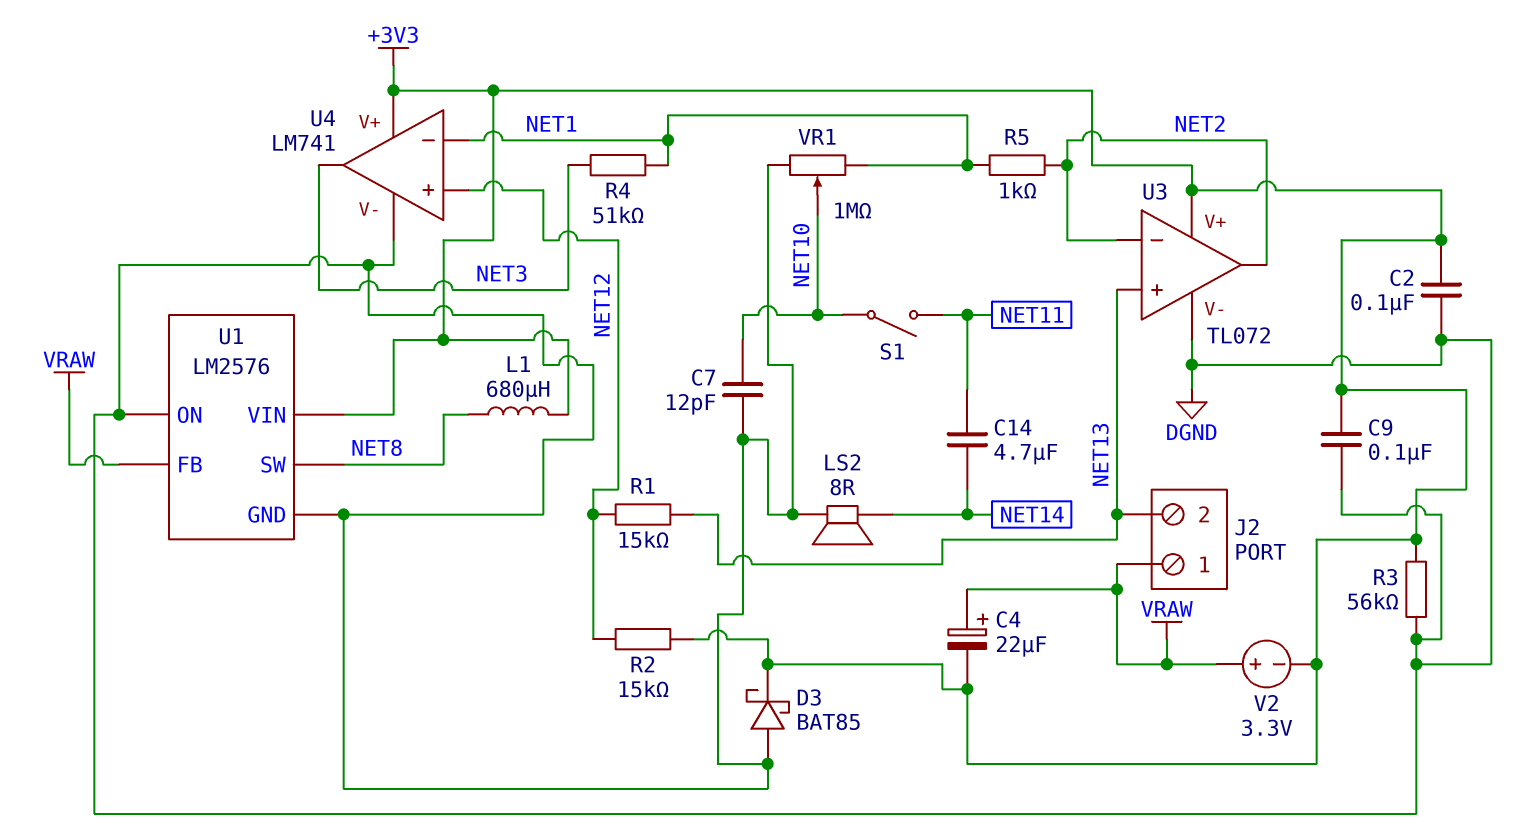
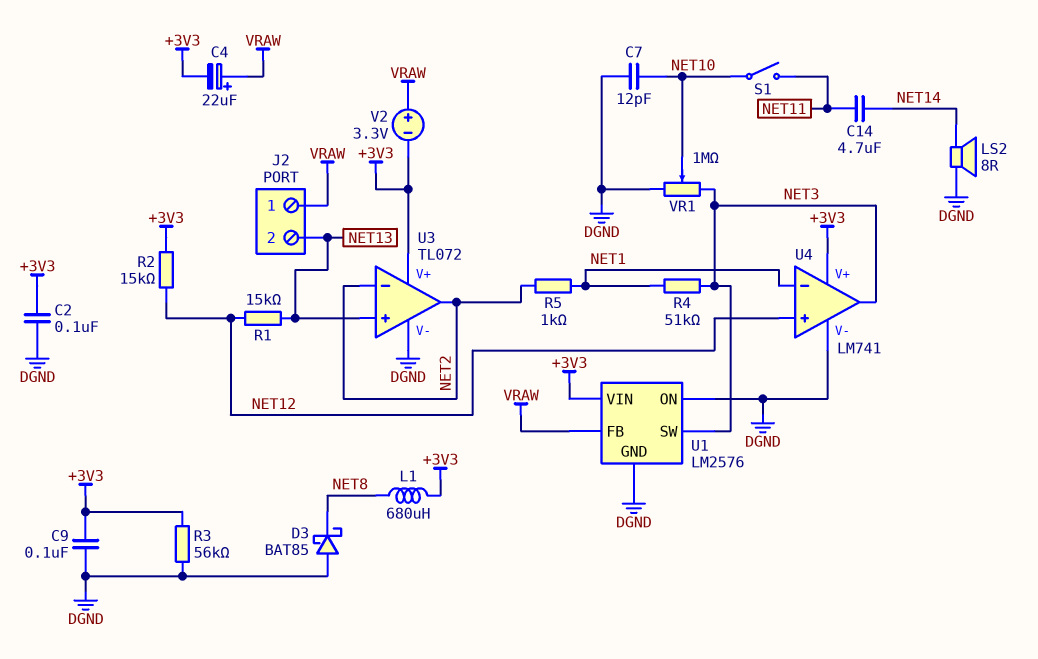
D3: schottky BAT85 (A DGND, K +3V3) -> schottky BAT85 (A DGND, K NET8)
U1 pin SW: NET8 -> NET3
VR1: 1M (DGND, NET1, wiper NET10) -> 1M (DGND, NET3, wiper NET10)

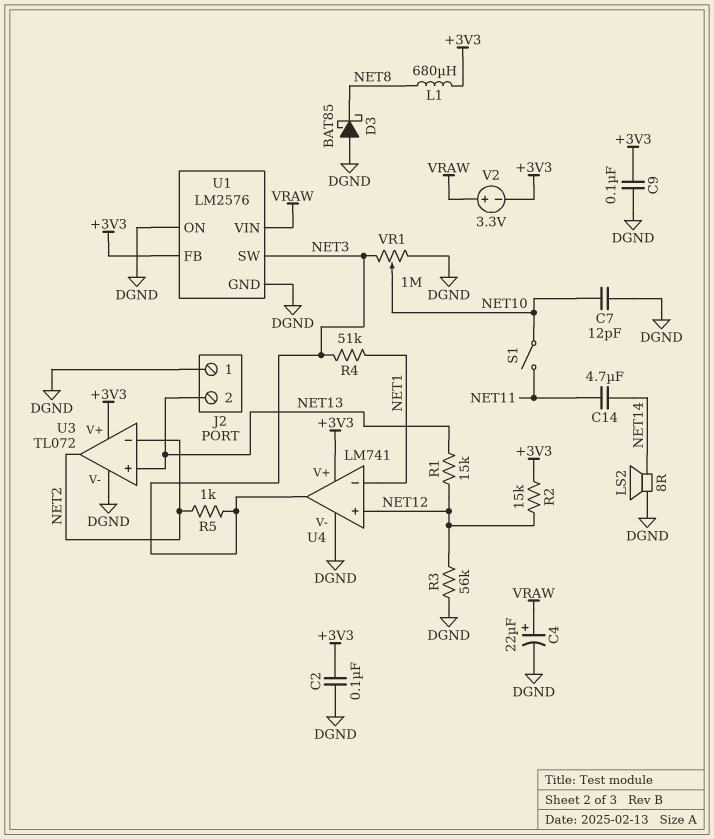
C4: 22uF (plus VRAW, minus +3V3) -> 22uF (plus VRAW, minus DGND)
J2 pin 1: VRAW -> DGND
R3: 56k (+3V3, DGND) -> 56k (DGND, NET12)
R5: 1k (NET1, NET2) -> 1k (NET2, NET3)
U1 pin FB: VRAW -> +3V3
U1 pin VIN: +3V3 -> VRAW

